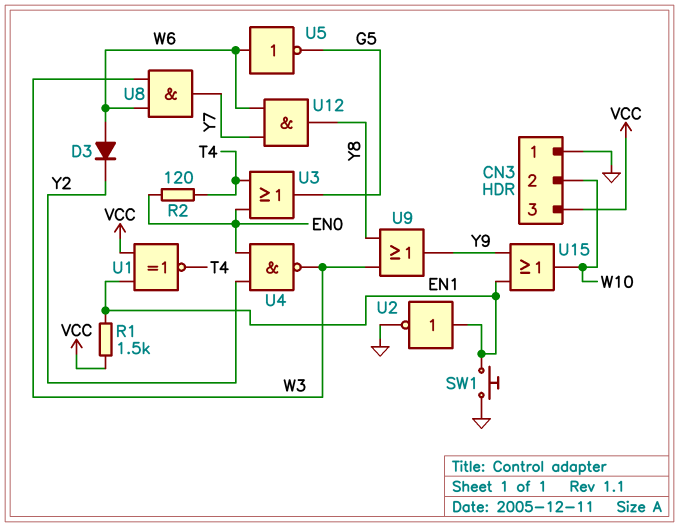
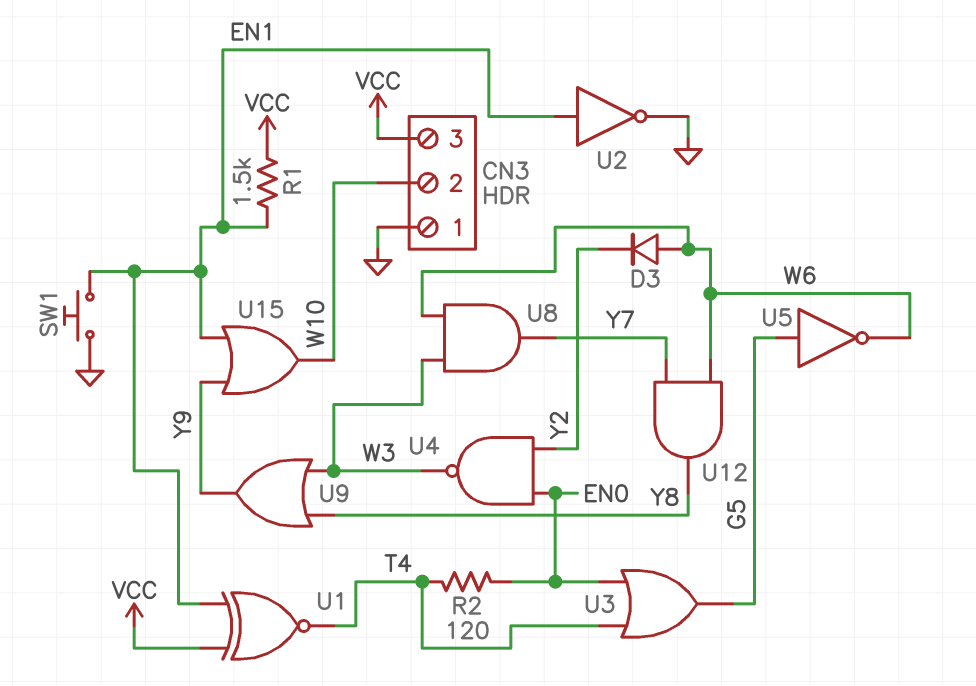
U5: NOT (in W6, out G5) -> NOT (in G5, out W6)

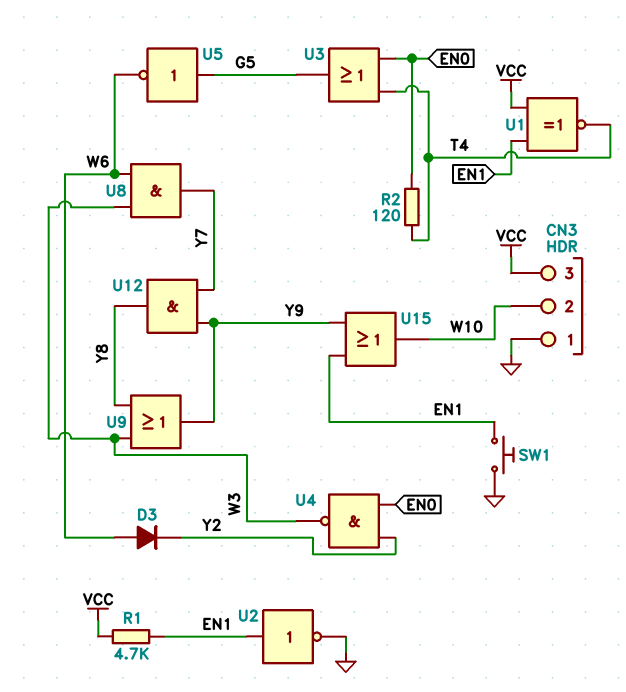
R1: 1.5k (EN1, VCC) -> 4.7k (EN1, VCC)
U12: AND (in W6, in Y7, out Y8) -> AND (in Y7, in Y9, out Y8)

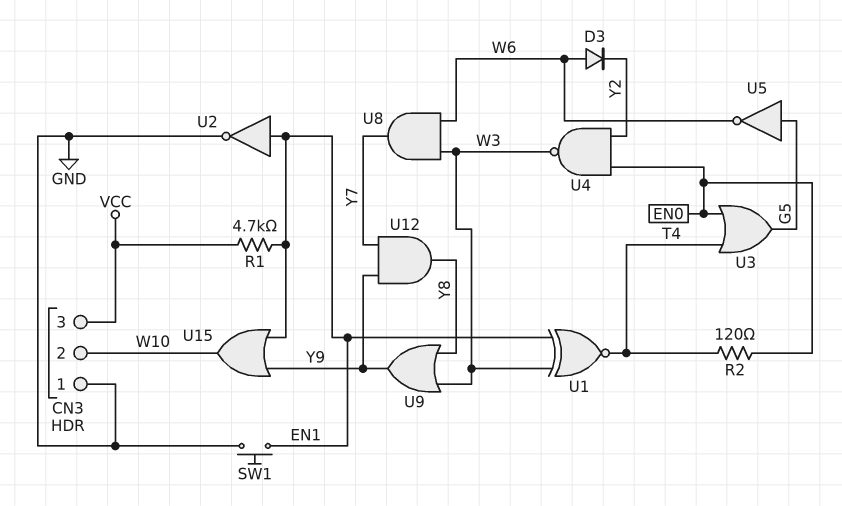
U1: XNOR (in EN1, in VCC, out T4) -> XNOR (in EN1, in W3, out T4)

